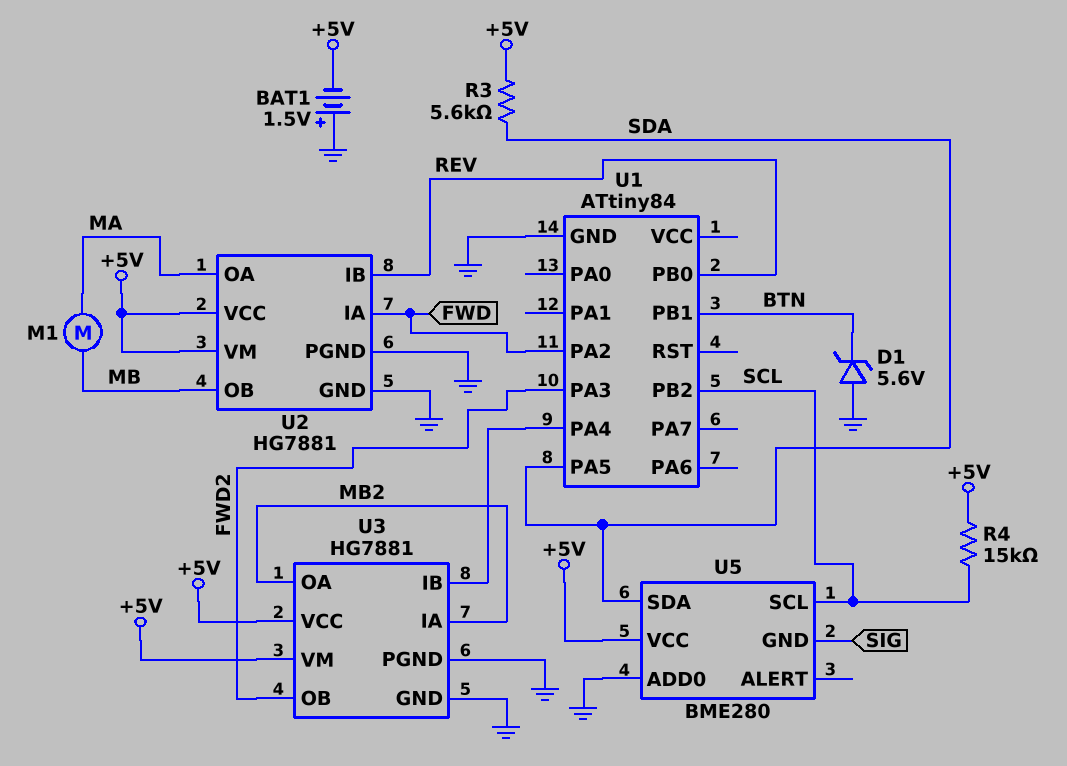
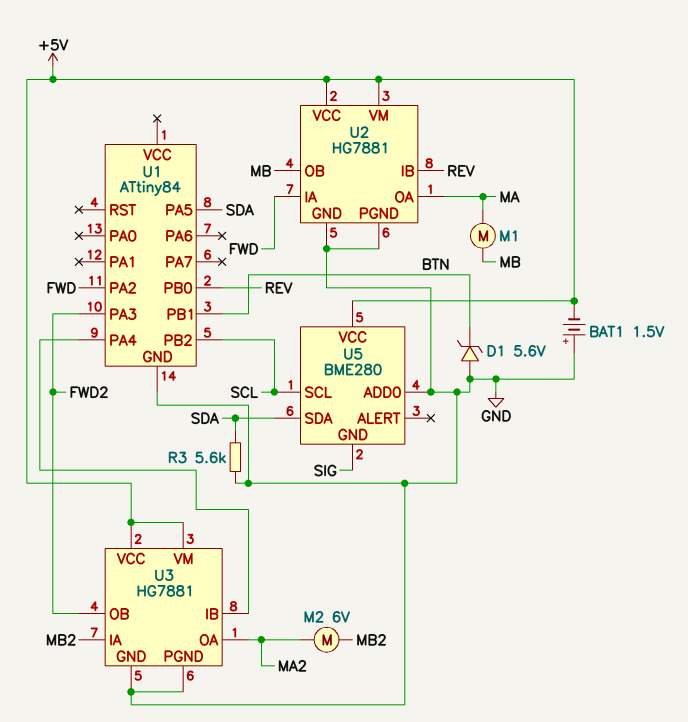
M2: none -> motor 6V (MA2, MB2)
R3: 5.6k (+5V, SDA) -> 5.6k (GND, SDA)
R4: 15k (+5V, SCL) -> none
U3 pin OA: MB2 -> MA2

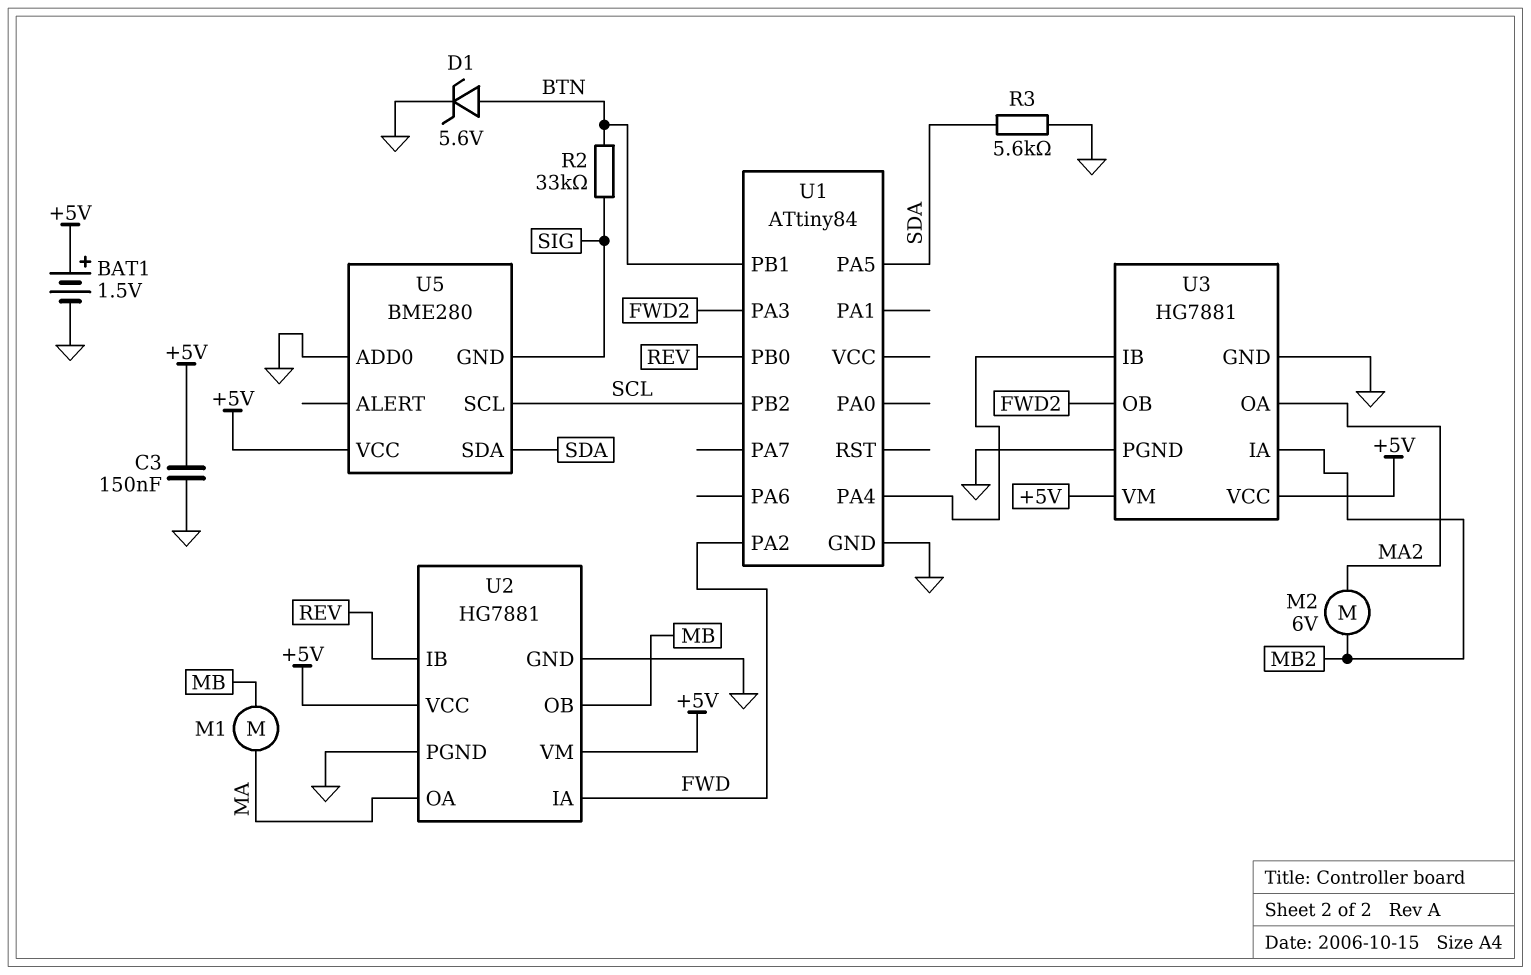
BAT1: 1.5V (plus GND, minus +5V) -> 1.5V (plus +5V, minus GND)
C3: none -> 150nF (+5V, GND)
D1: zener 5.6V (A GND, K BTN) -> zener 5.6V (A BTN, K GND)
R2: none -> 33k (BTN, SIG)

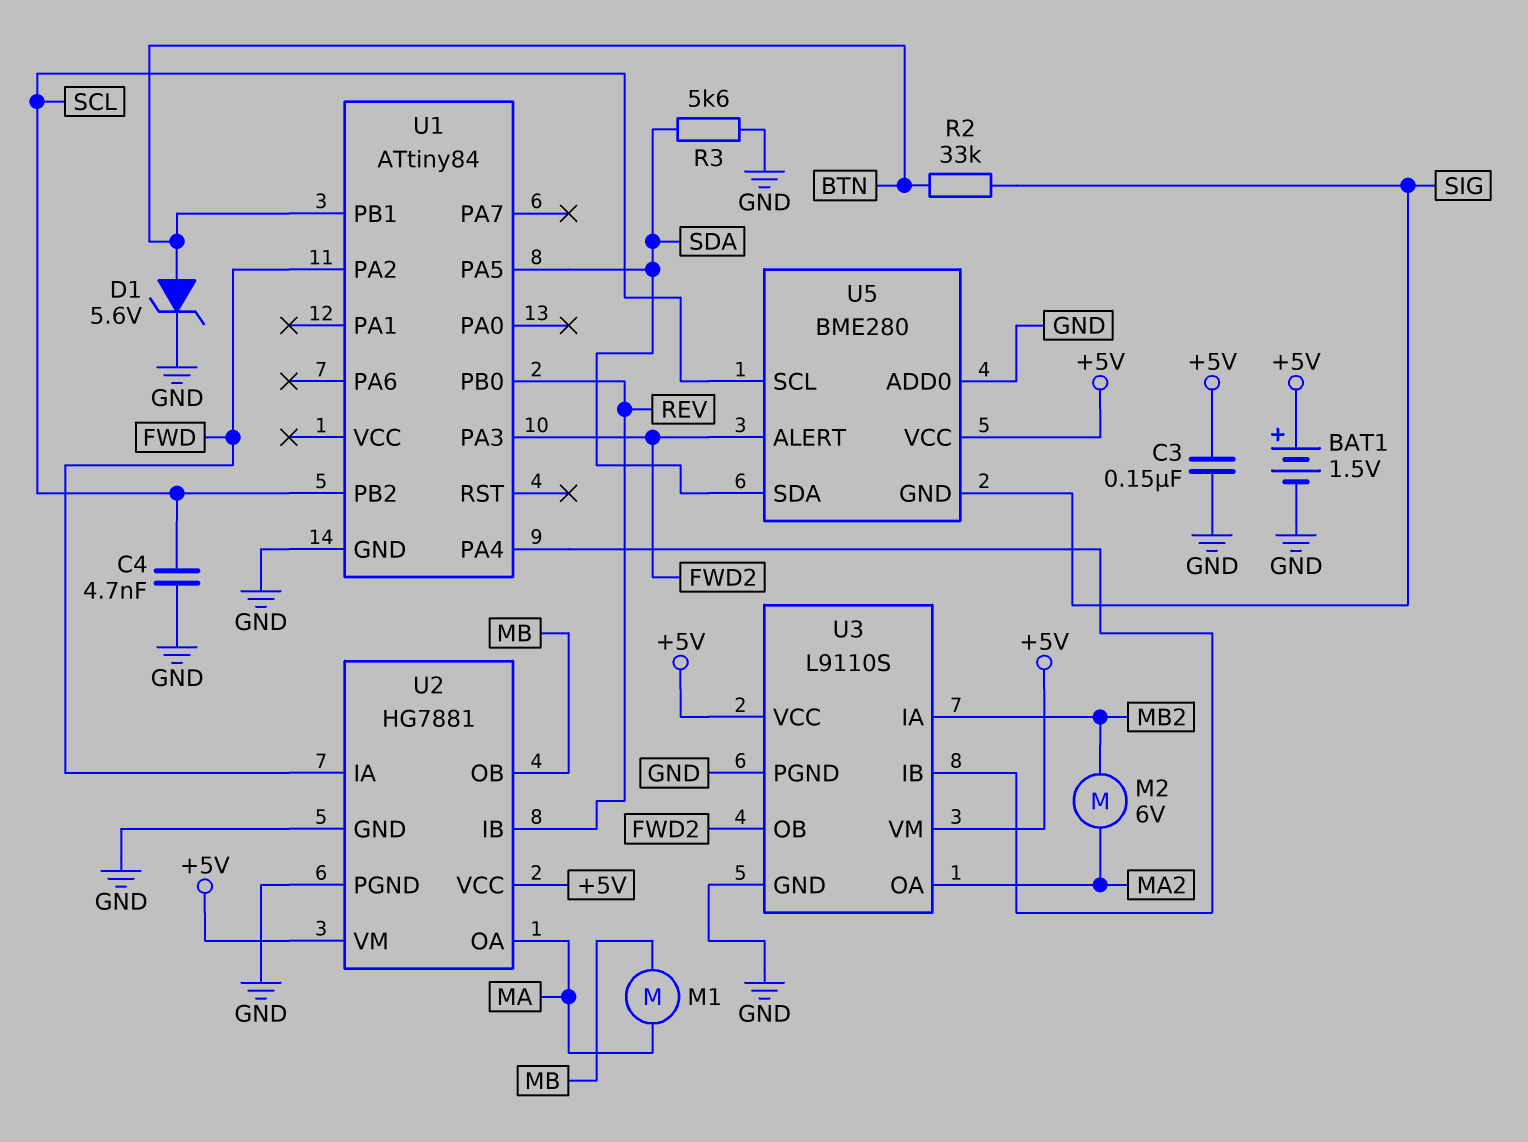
C4: none -> 4.7nF (GND, SCL)
U3: HG7881 -> L9110S
U5 pin ALERT: none -> FWD2

